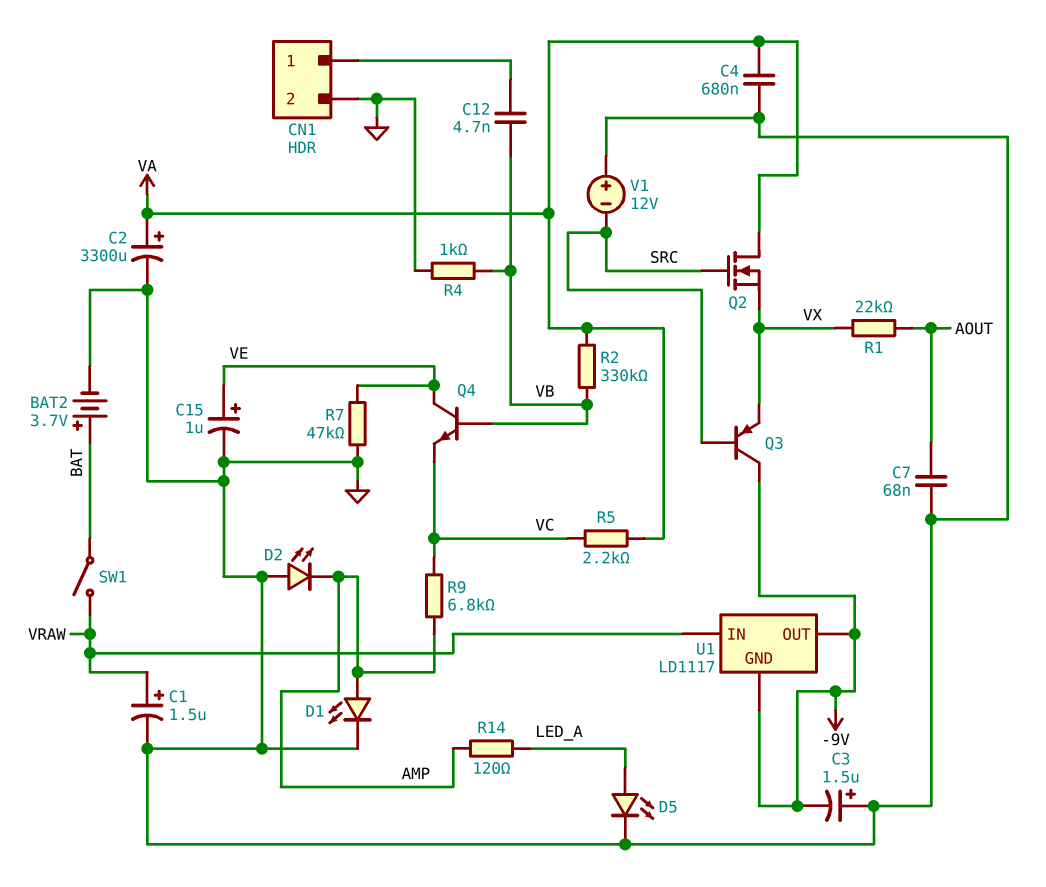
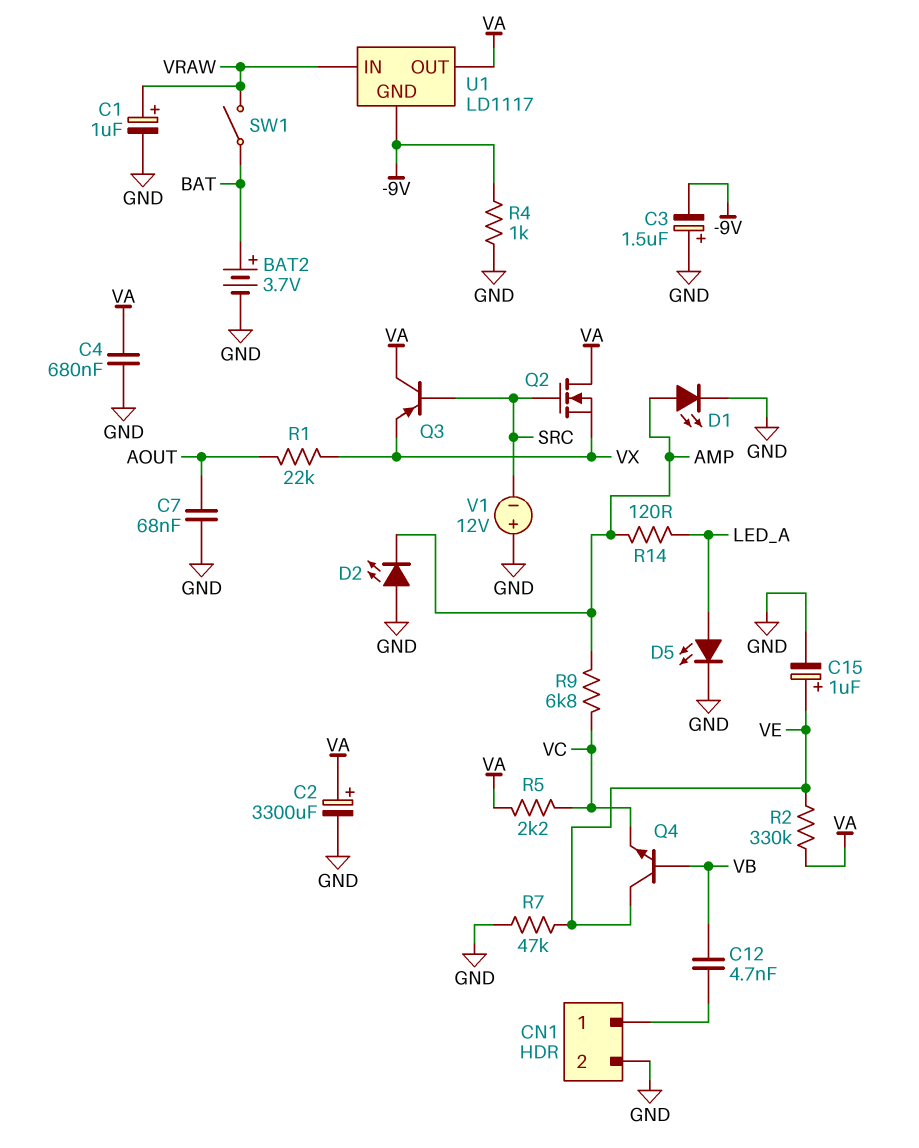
C1: 1.5uF (plus VRAW, minus GND) -> 1uF (plus VRAW, minus GND)
Q3: PNP (B SRC, C -9V, E VX) -> PNP (B SRC, C VA, E VX)
R2: 330k (VA, VB) -> 330k (VA, VE)
R4: 1k (GND, VB) -> 1k (-9V, GND)
U1 pin OUT: -9V -> VA

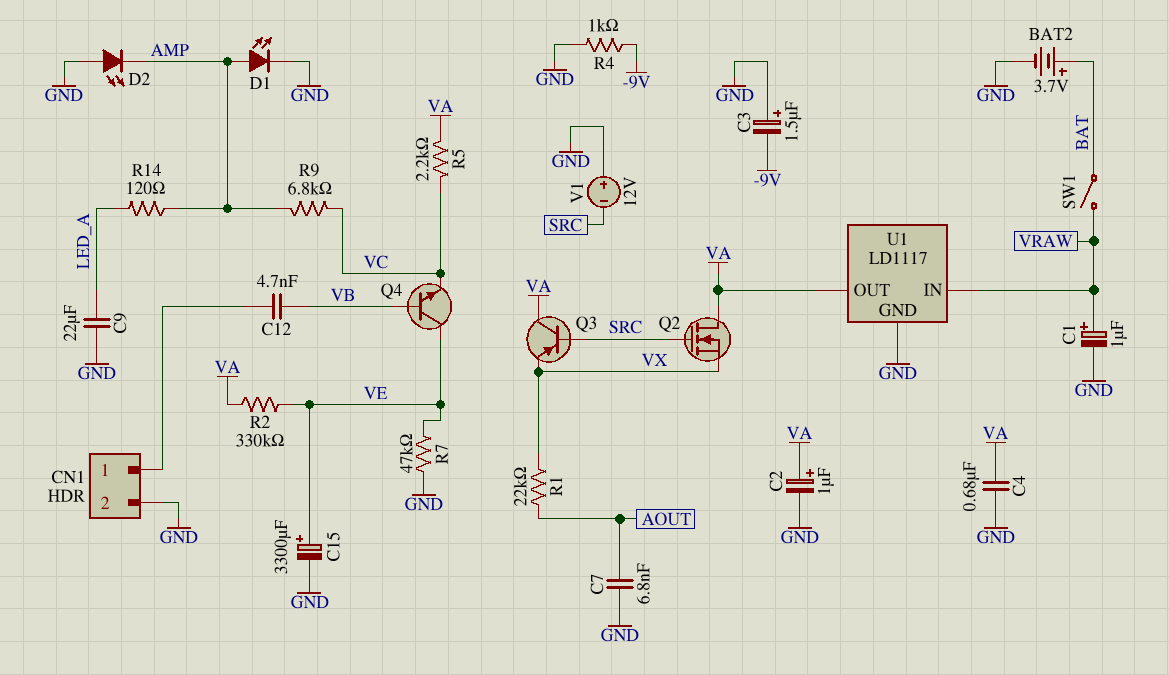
C2: 3300uF (plus VA, minus GND) -> 1uF (plus VA, minus GND)
C7: 68nF (AOUT, GND) -> 6.8nF (AOUT, GND)
C9: none -> 22uF (GND, LED_A)
C15: 1uF (plus VE, minus GND) -> 3300uF (plus VE, minus GND)
D5: LED (A LED_A, K GND) -> none
U1 pin GND: -9V -> GND

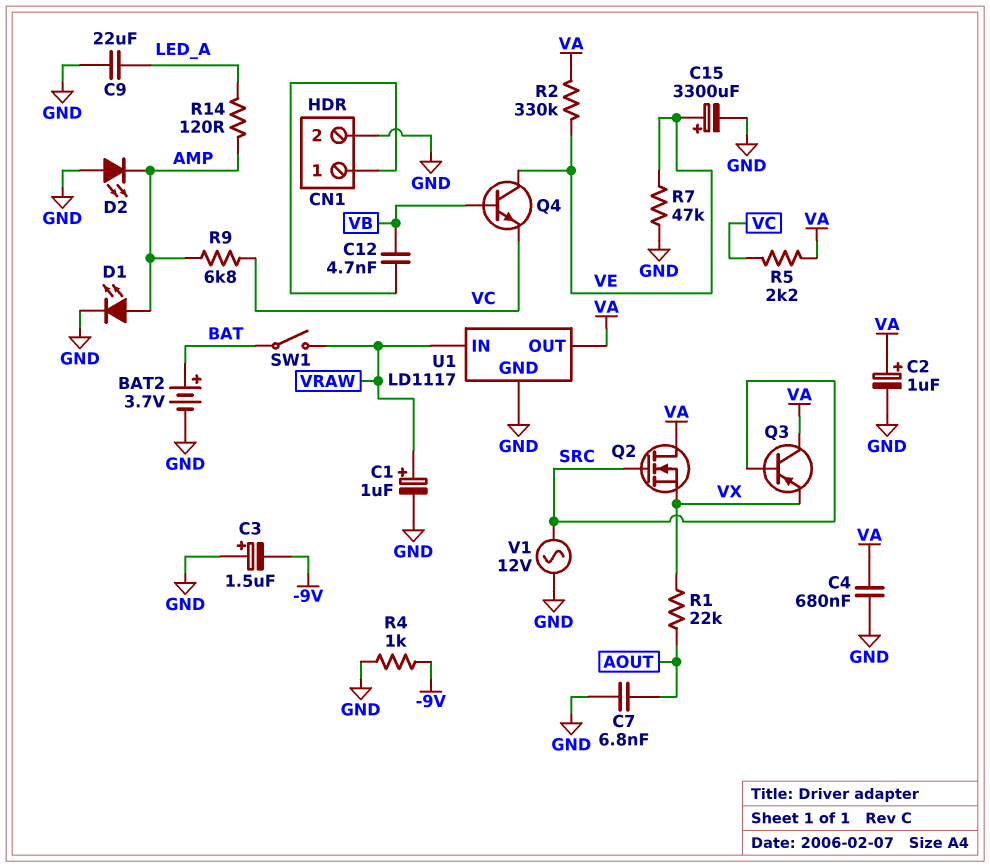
V1: 12V (plus GND, minus SRC) -> AC 12V (GND, SRC)

